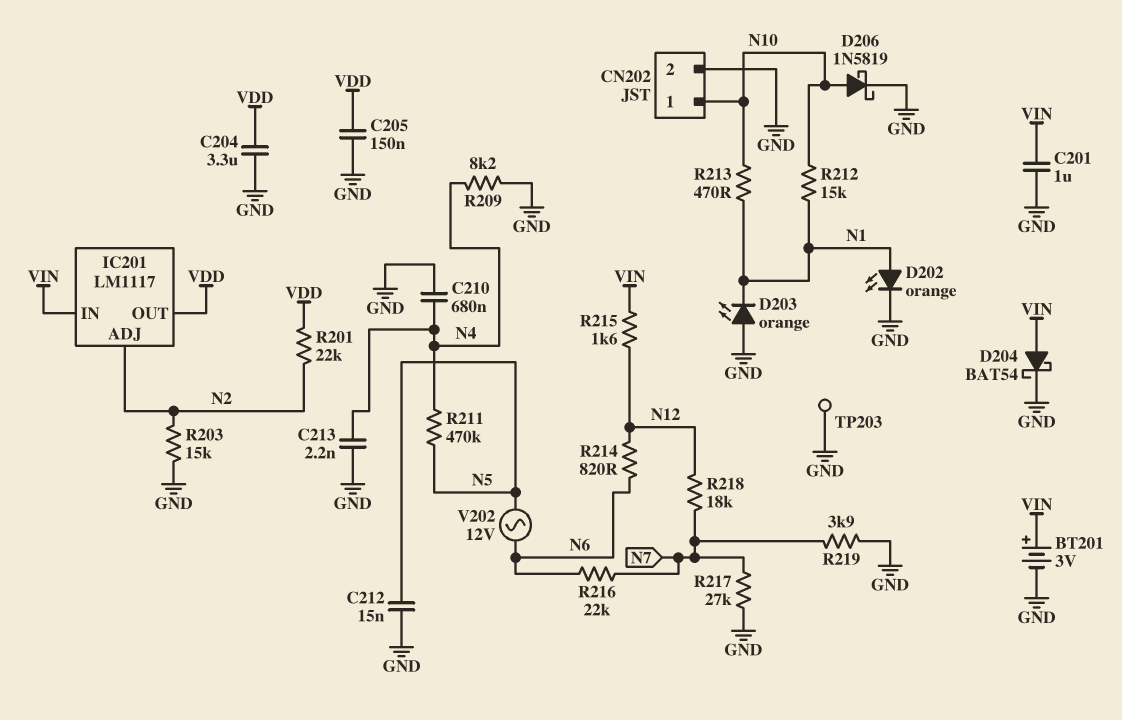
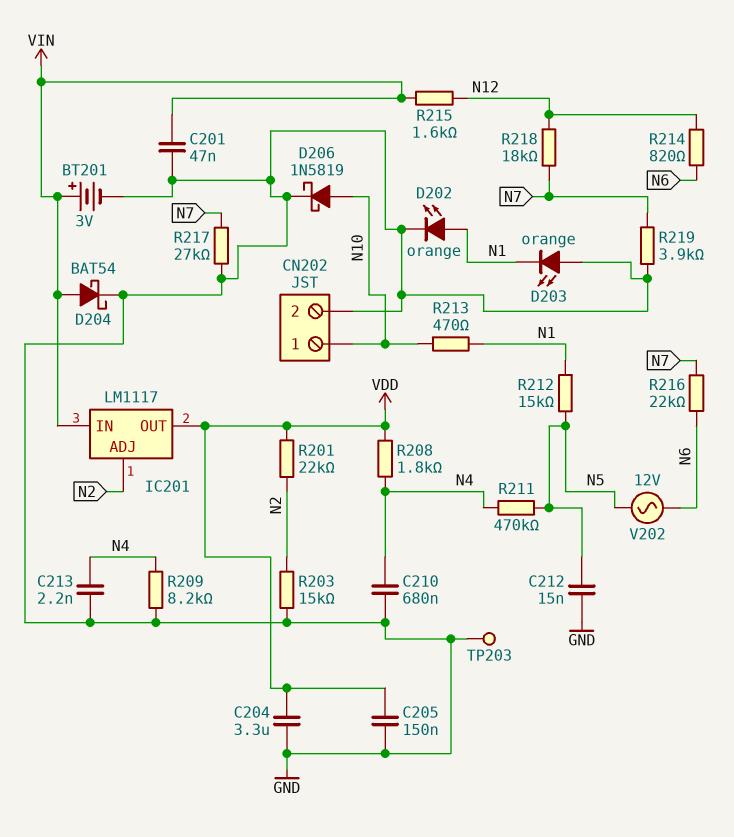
C201: 1uF (GND, VIN) -> 47nF (GND, VIN)
R208: none -> 1.8k (N4, VDD)
R212: 15k (N1, N10) -> 15k (N1, N5)

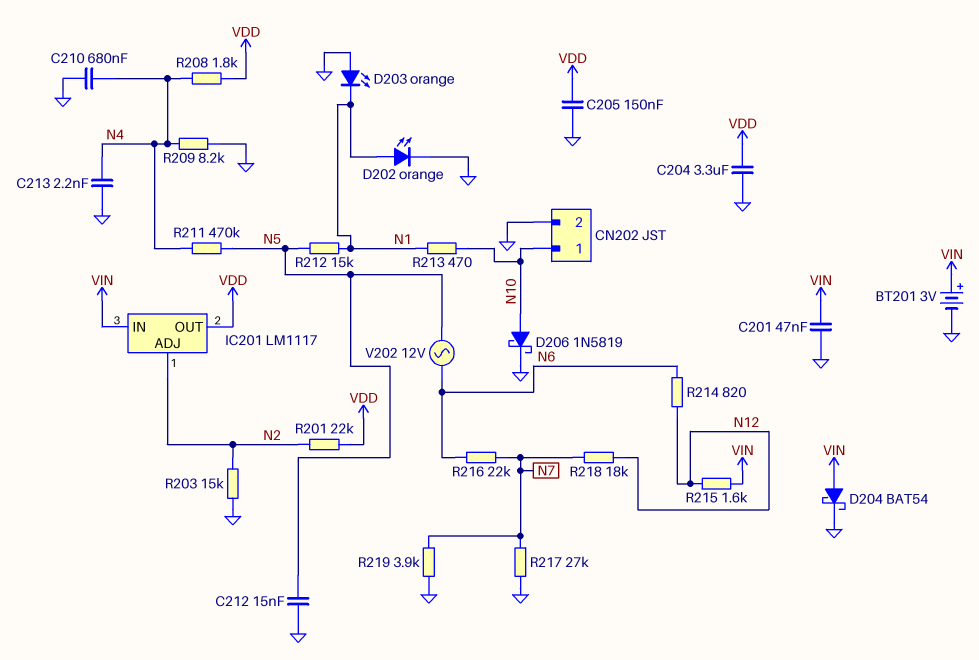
TP203: test point (GND) -> none

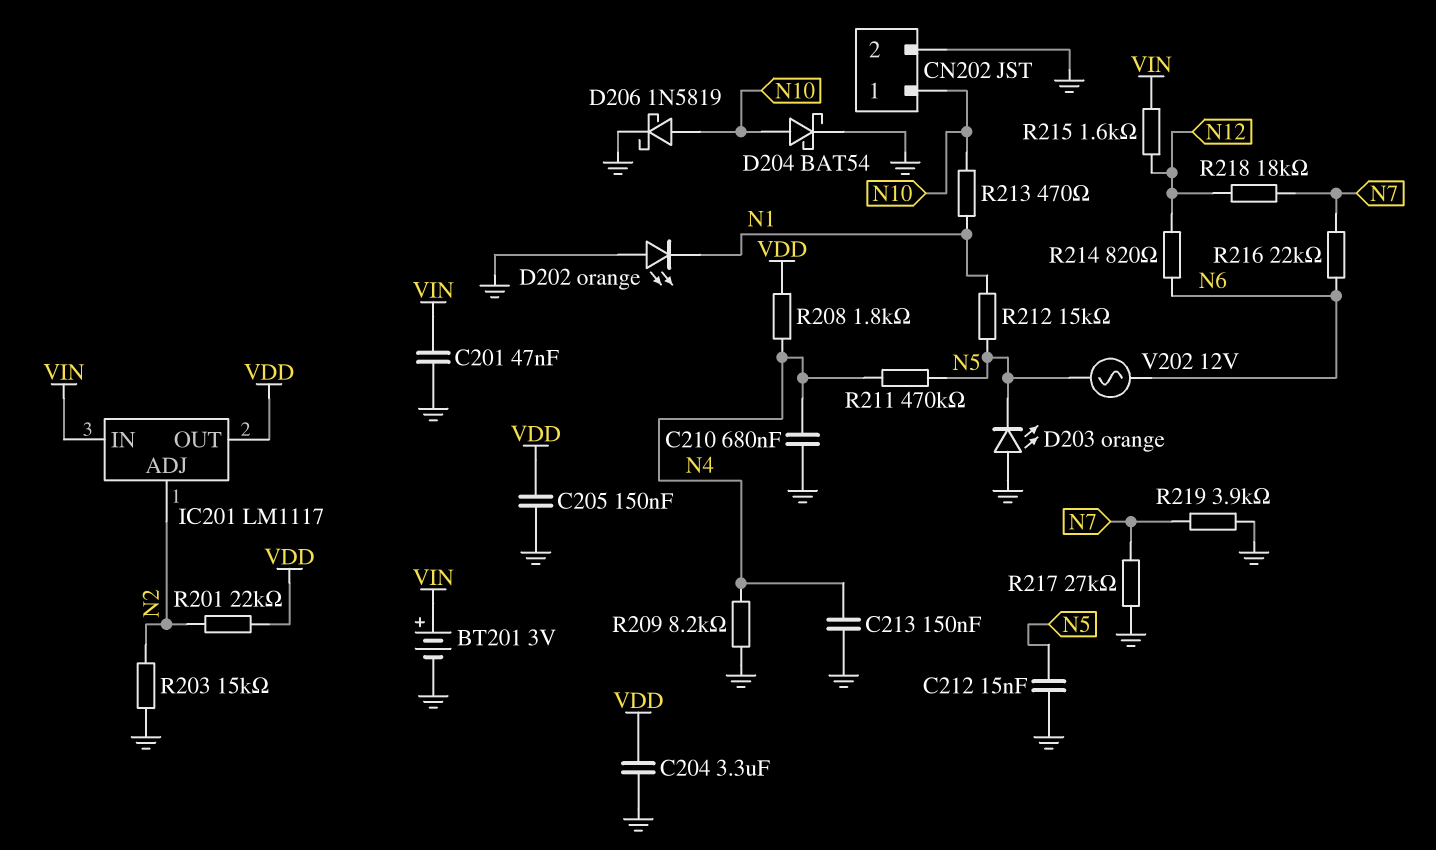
C213: 2.2nF (GND, N4) -> 150nF (GND, N4)
D202: LED orange (A N1, K GND) -> LED orange (A GND, K N1)
D203: LED orange (A GND, K N1) -> LED orange (A GND, K N5)
D204: schottky BAT54 (A VIN, K GND) -> schottky BAT54 (A N10, K GND)

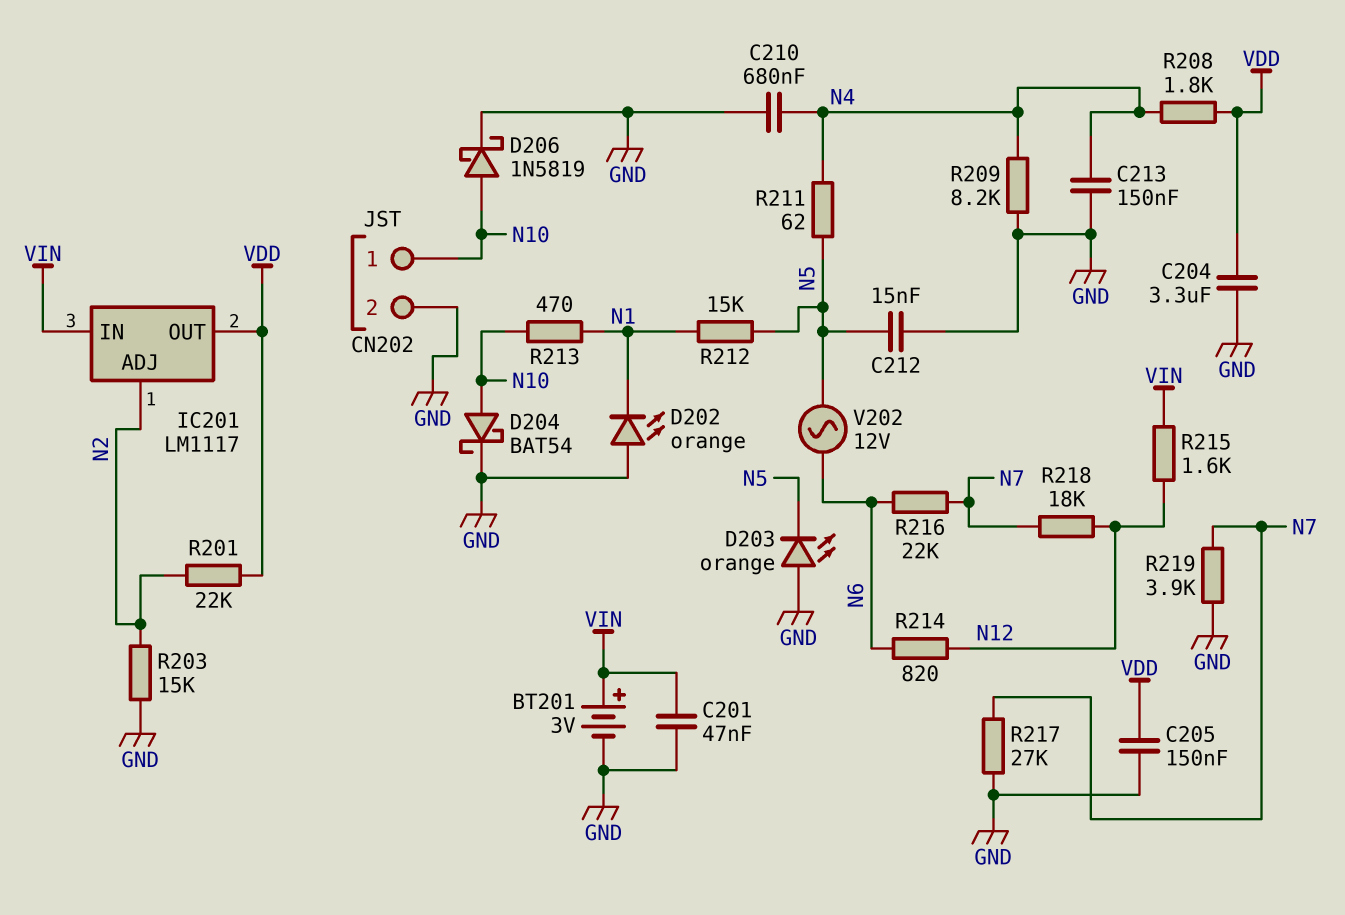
R211: 470k (N4, N5) -> 62 (N4, N5)

